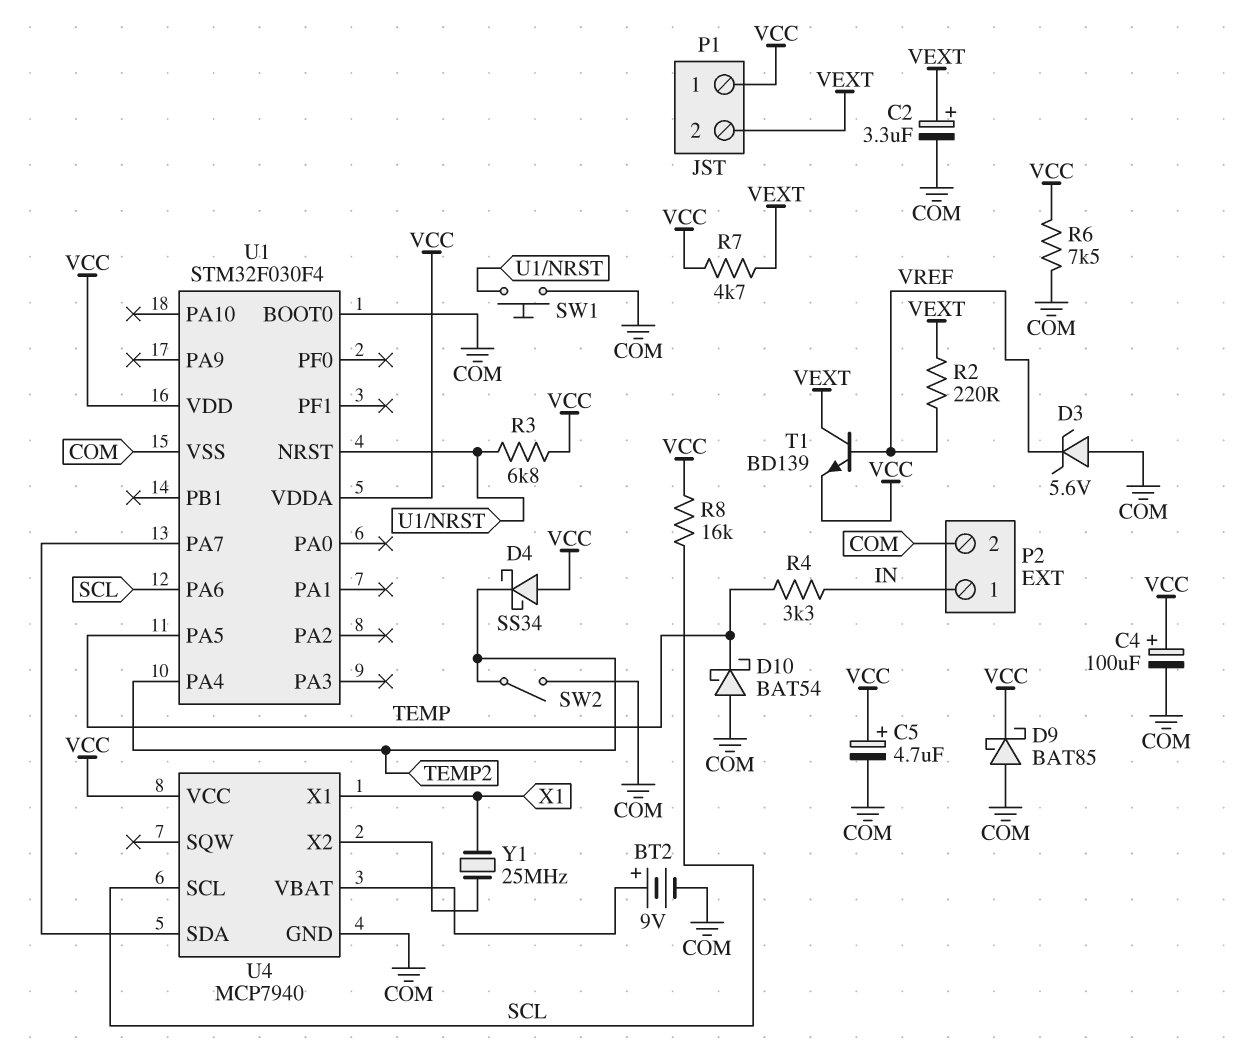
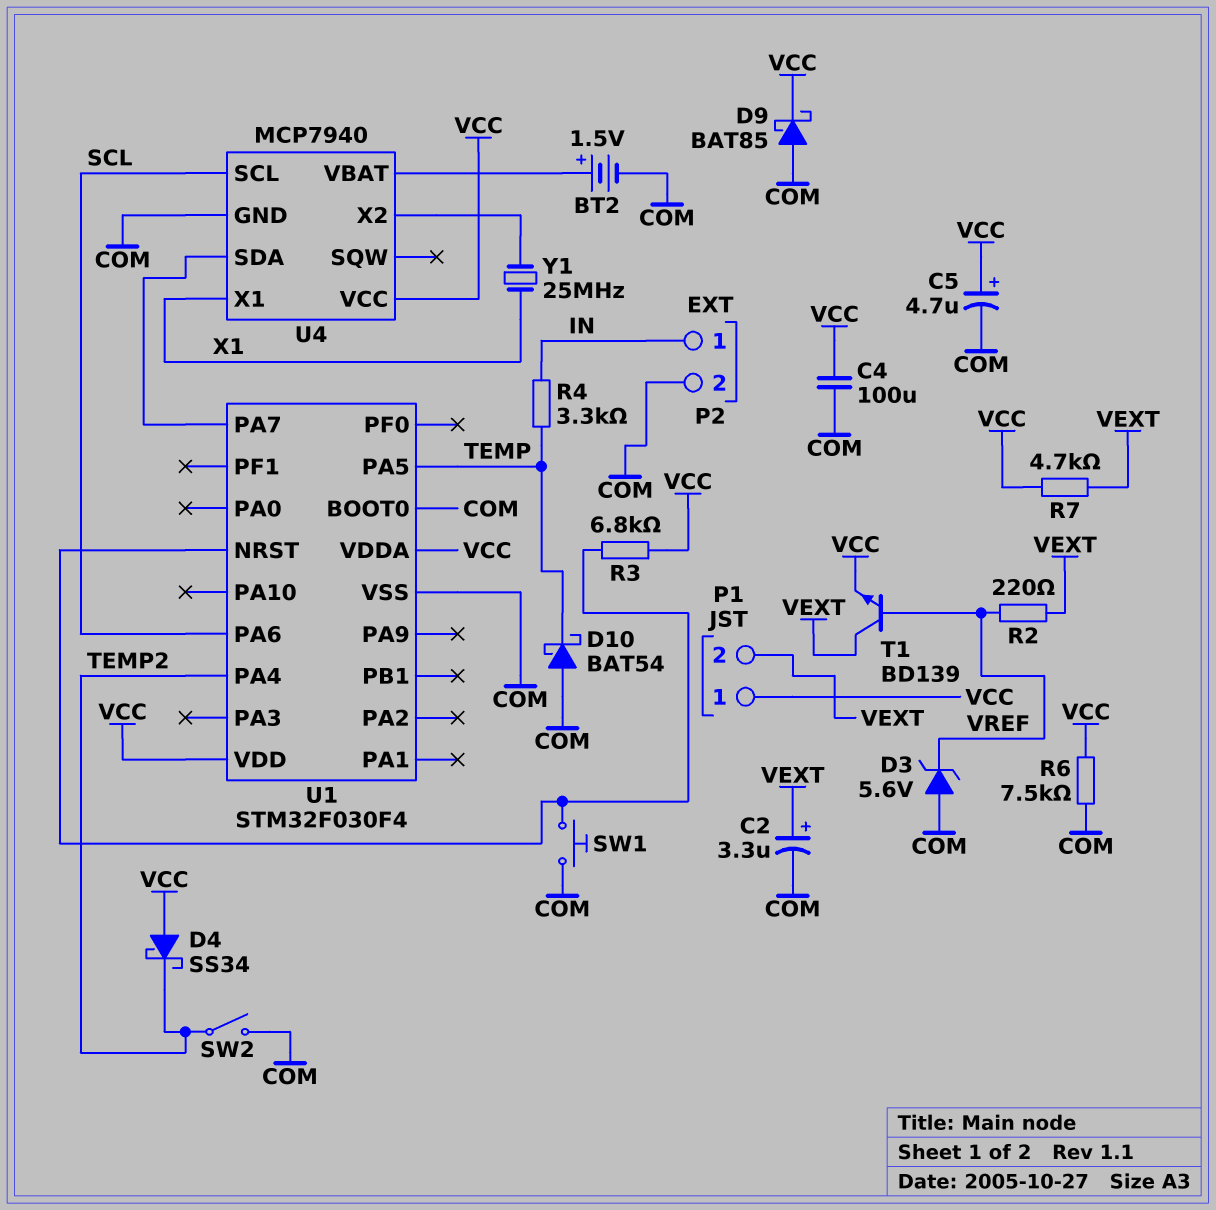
BT2: 9V (plus U4/VBAT, minus COM) -> 1.5V (plus U4/VBAT, minus COM)
C4: 100uF (plus VCC, minus COM) -> 100uF (COM, VCC)
R8: 16k (SCL, VCC) -> none

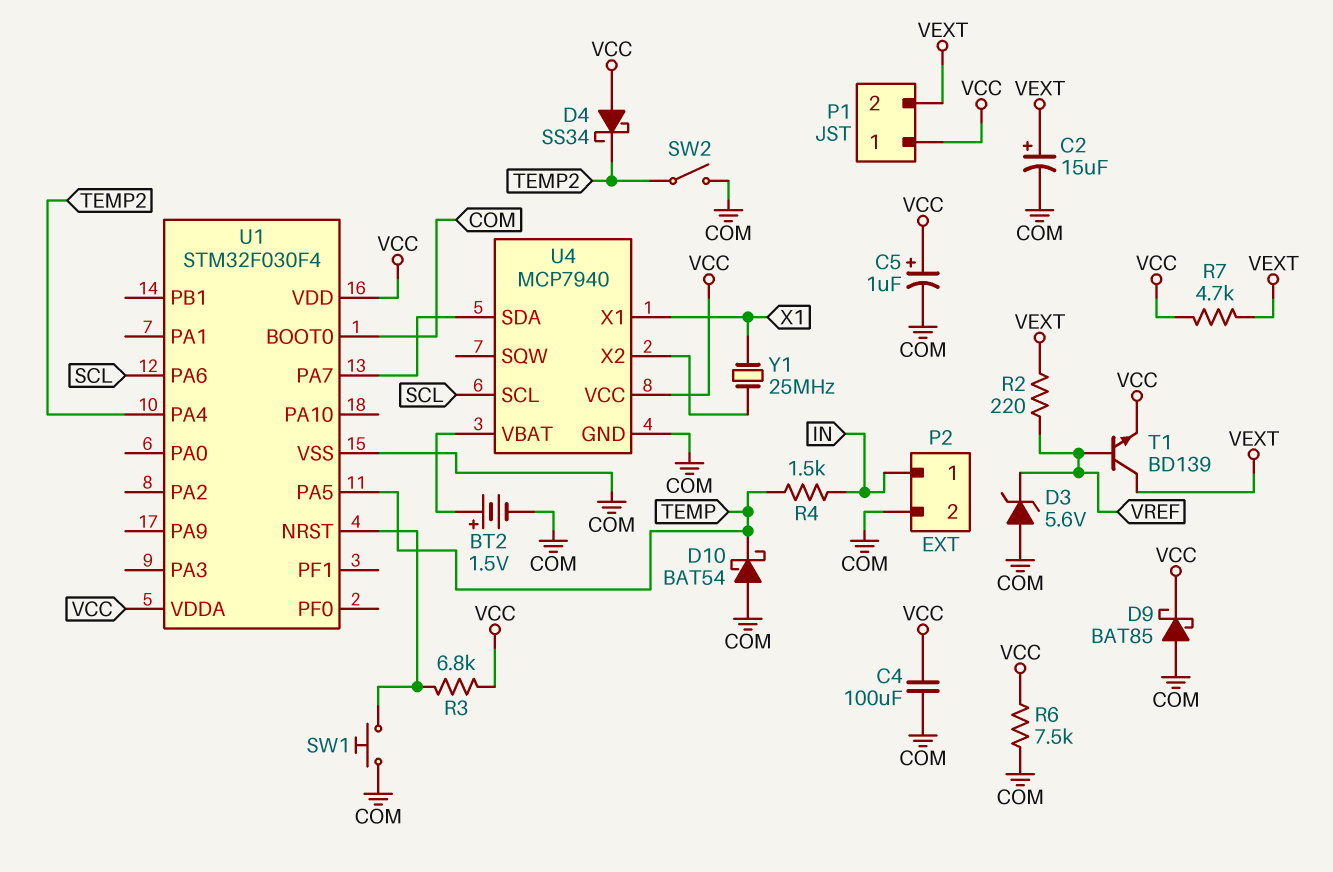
C2: 3.3uF (plus VEXT, minus COM) -> 15uF (plus VEXT, minus COM)
C5: 4.7uF (plus VCC, minus COM) -> 1uF (plus VCC, minus COM)
R4: 3.3k (IN, TEMP) -> 1.5k (IN, TEMP)

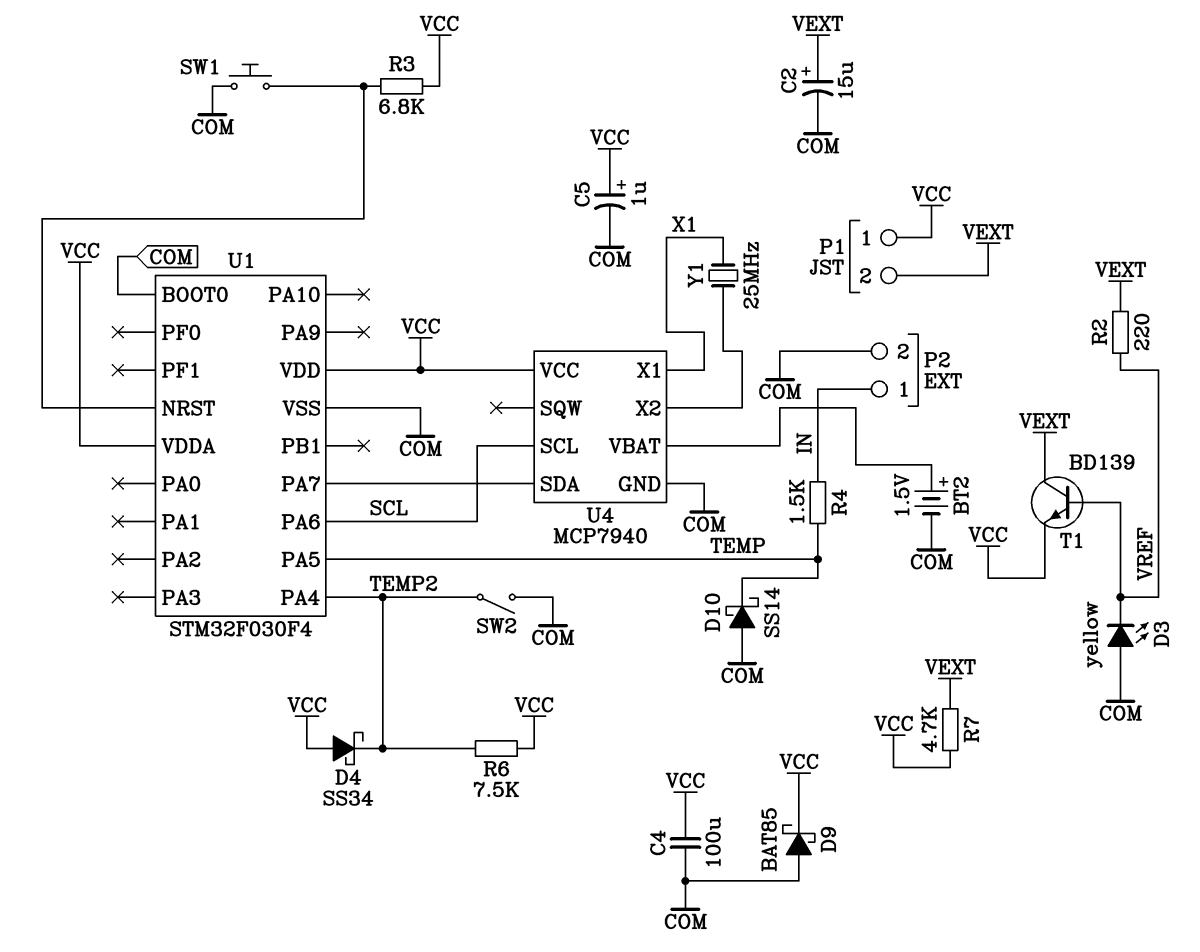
D3: zener 5.6V (A COM, K VREF) -> LED yellow (A COM, K VREF)
D10: schottky BAT54 (A COM, K TEMP) -> schottky SS14 (A COM, K TEMP)
R6: 7.5k (COM, VCC) -> 7.5k (TEMP2, VCC)

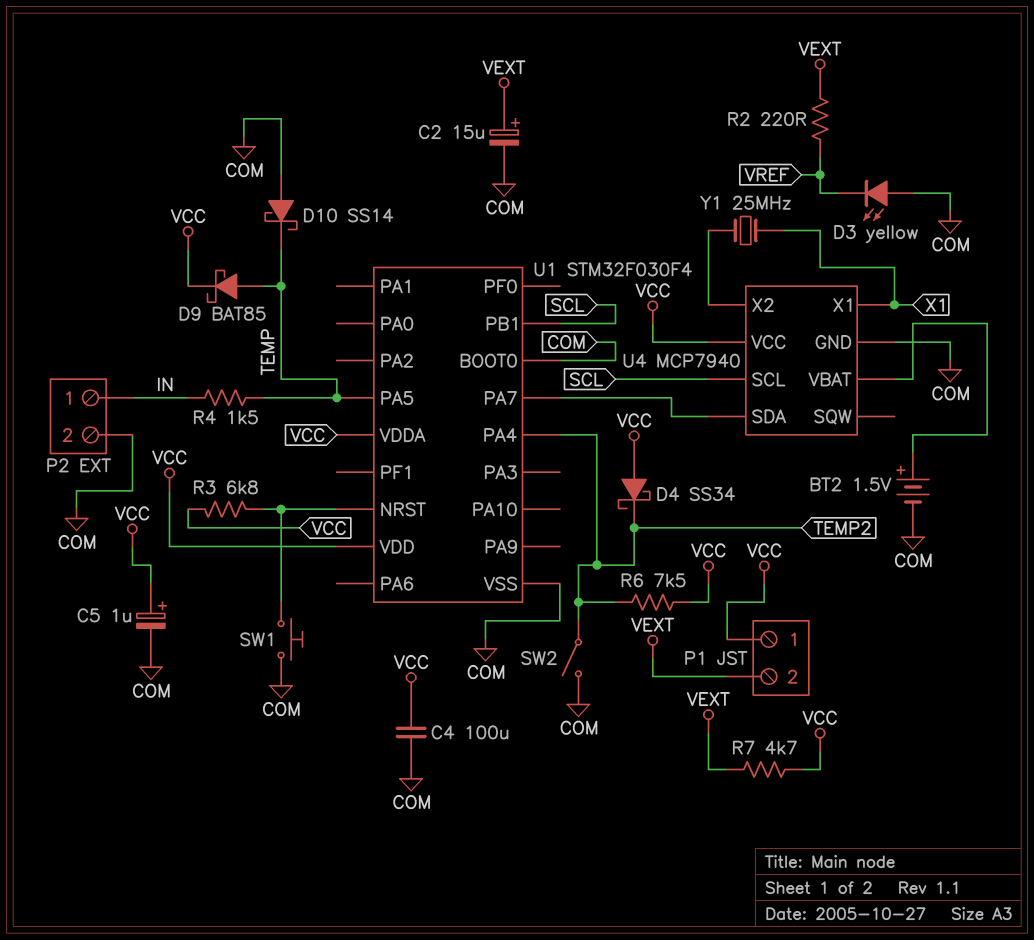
D9: schottky BAT85 (A COM, K VCC) -> schottky BAT85 (A TEMP, K VCC)
T1: NPN BD139 (B VREF, C VEXT, E VCC) -> none
U1 pin PA6: SCL -> none
U1 pin PB1: none -> SCL

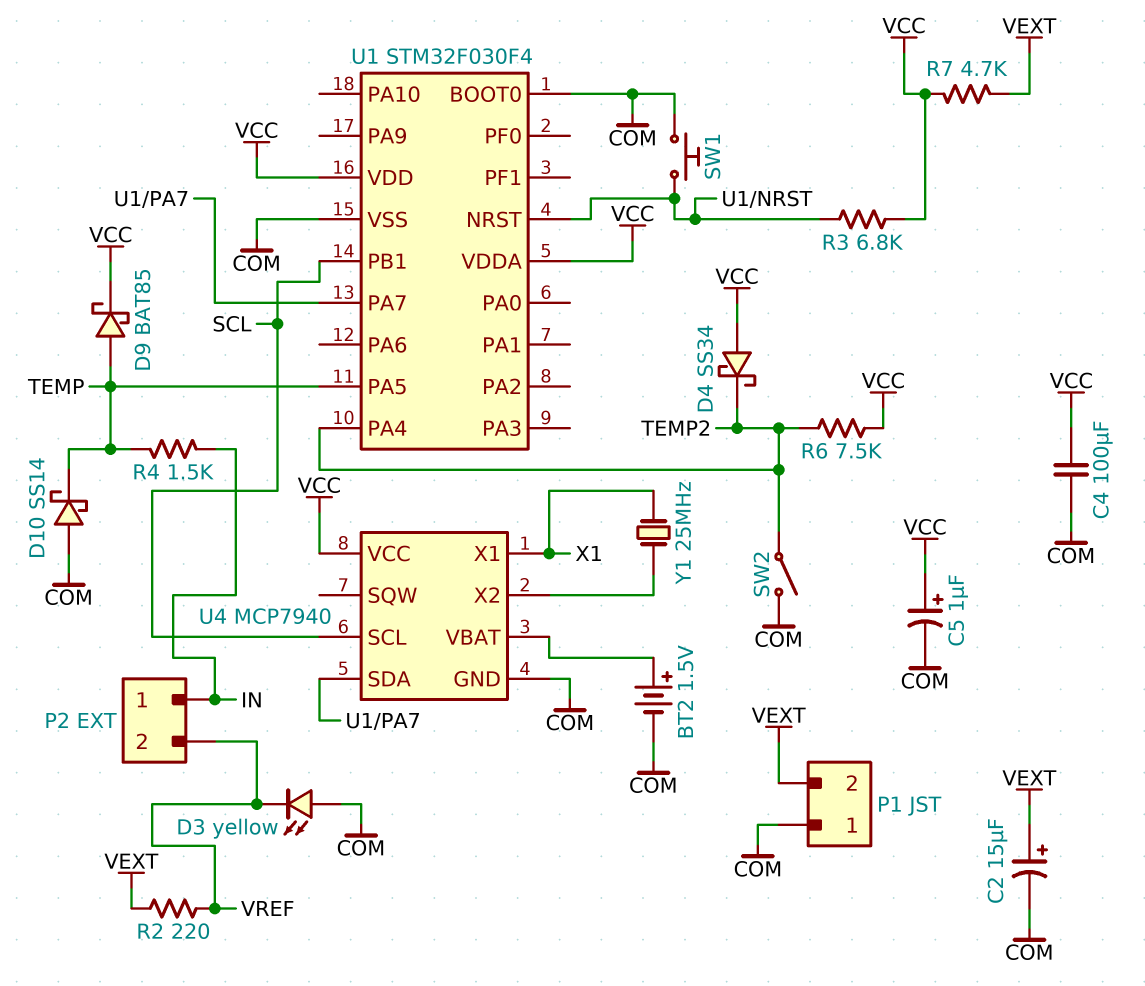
P1 pin 1: VCC -> COM
P2 pin 2: COM -> VREF

